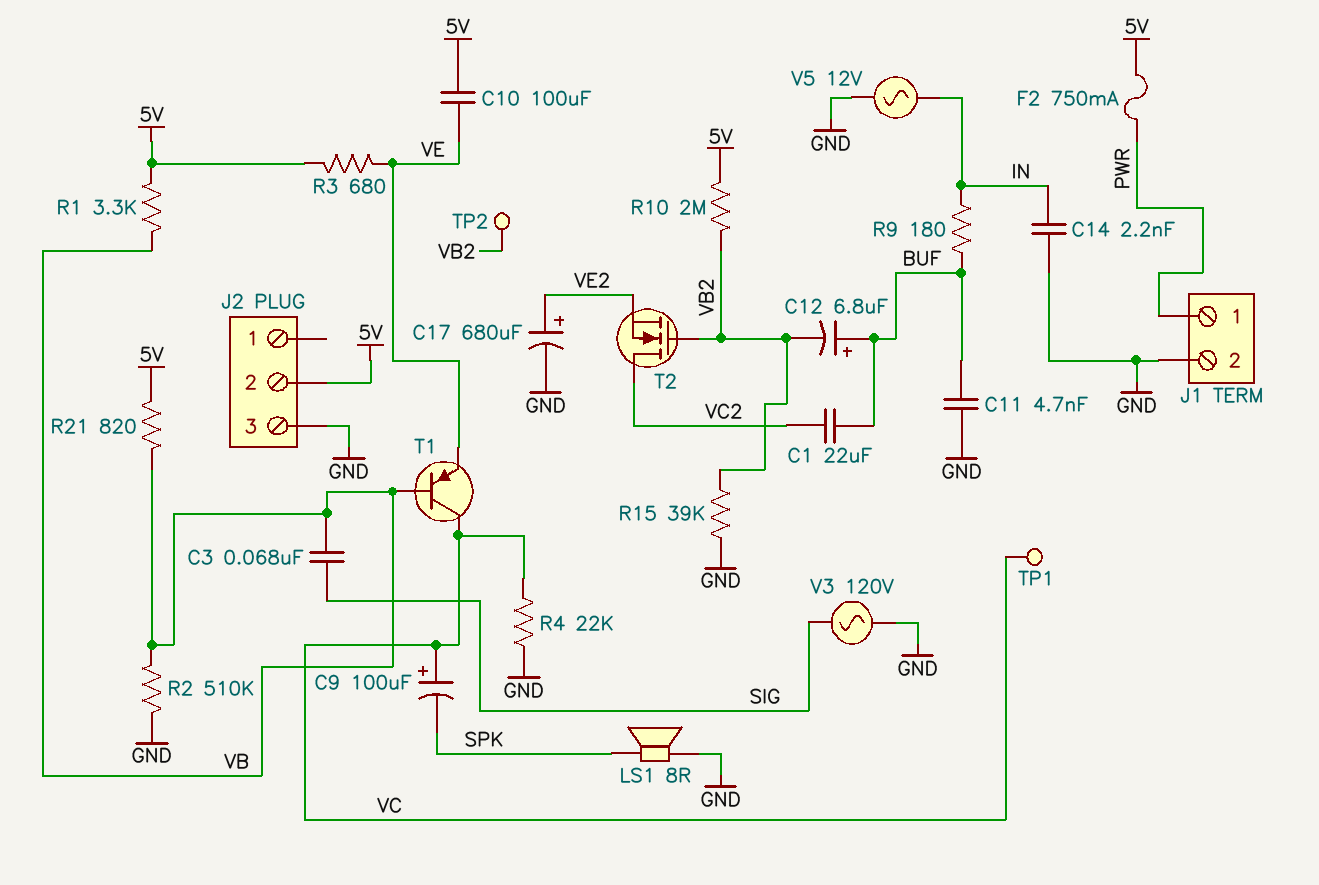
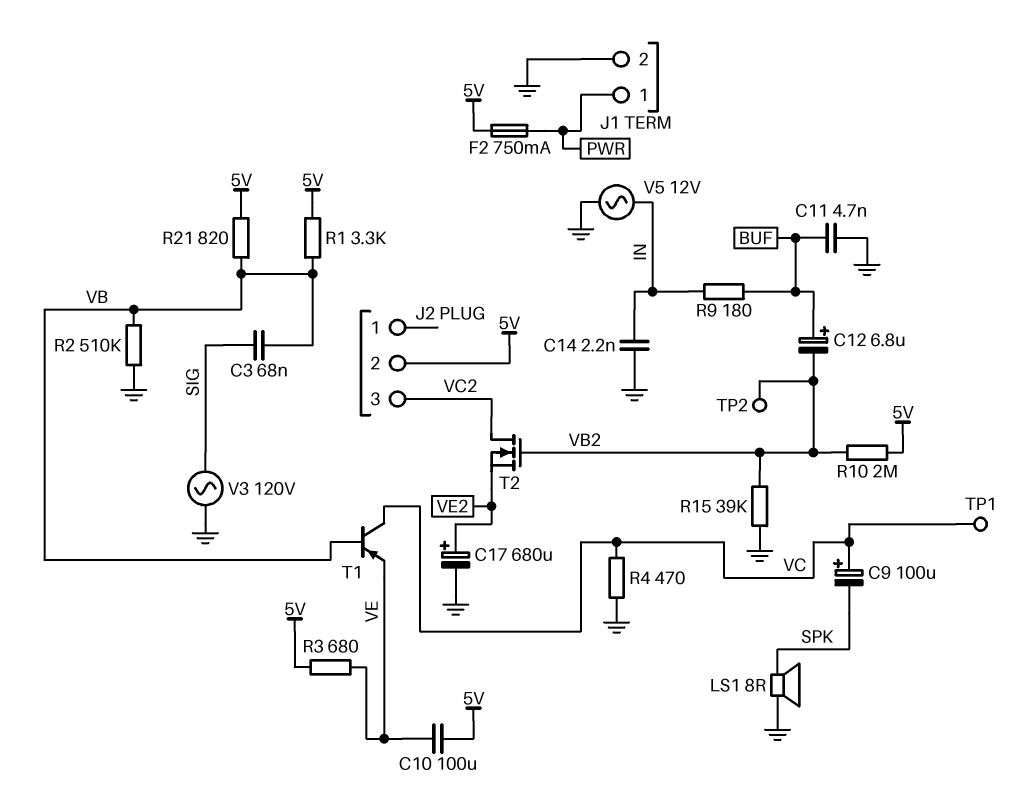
C1: 22uF (BUF, VC2) -> none
J2 pin 3: GND -> VC2
R4: 22k (GND, VC) -> 470 (GND, VC)

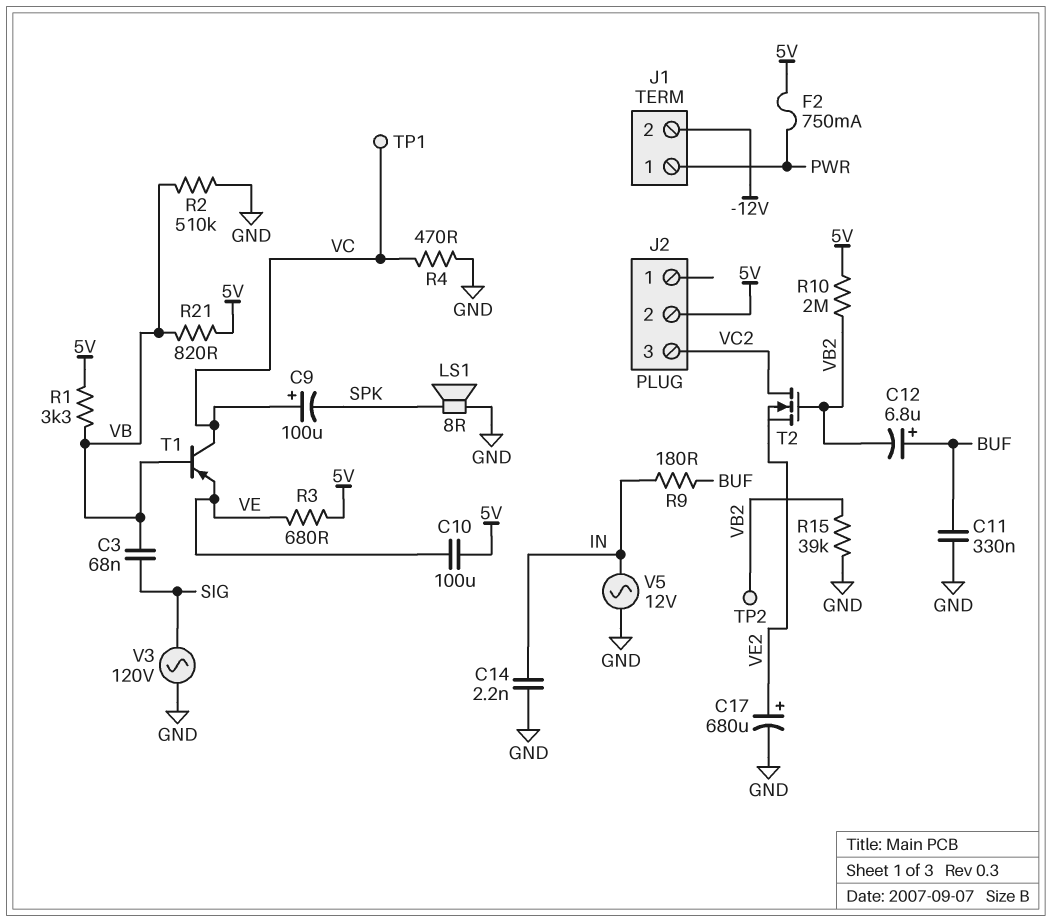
C11: 4.7nF (BUF, GND) -> 330nF (BUF, GND)
J1 pin 2: GND -> -12V

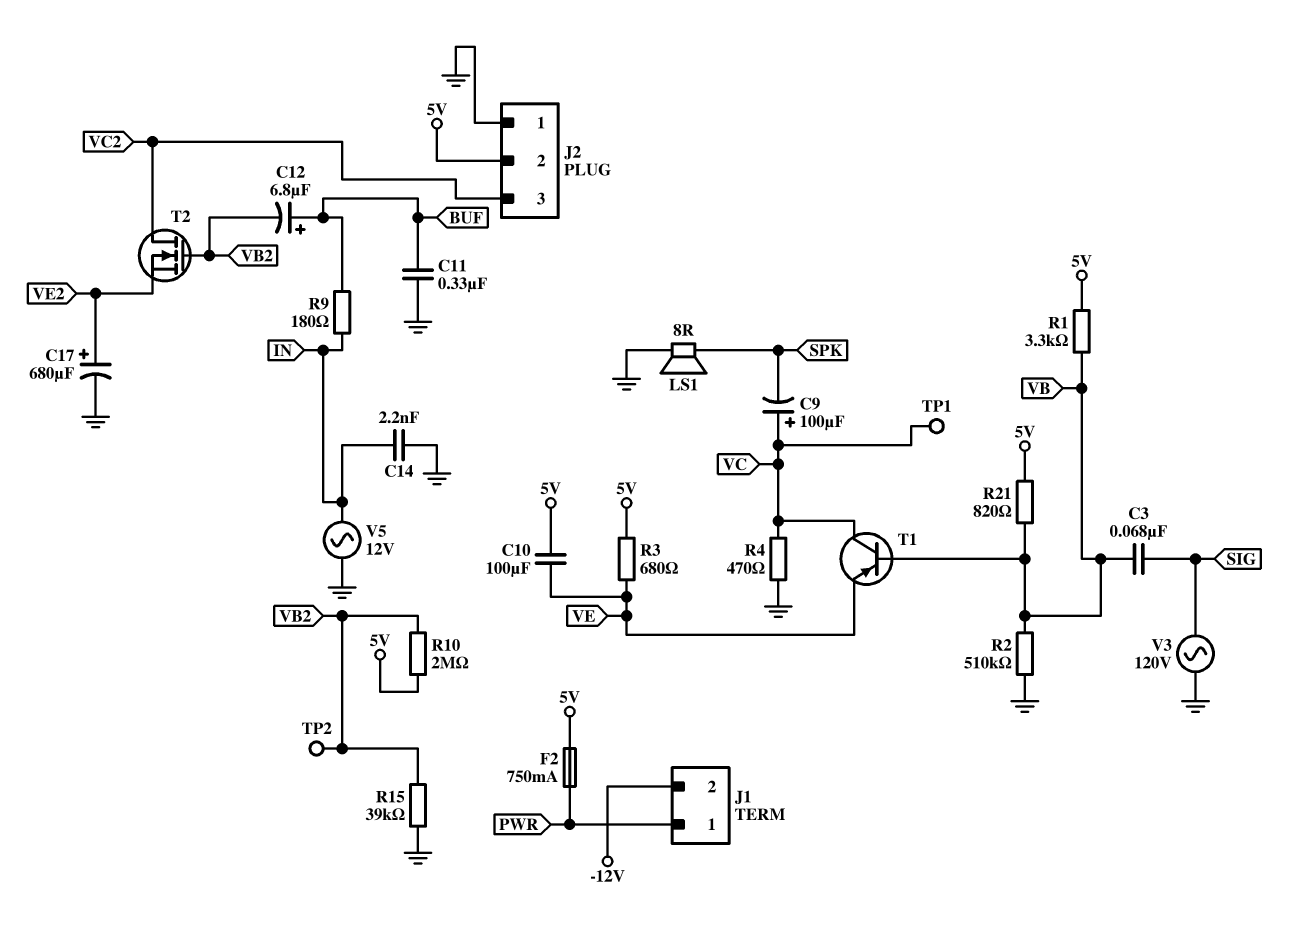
J2 pin 1: none -> GND

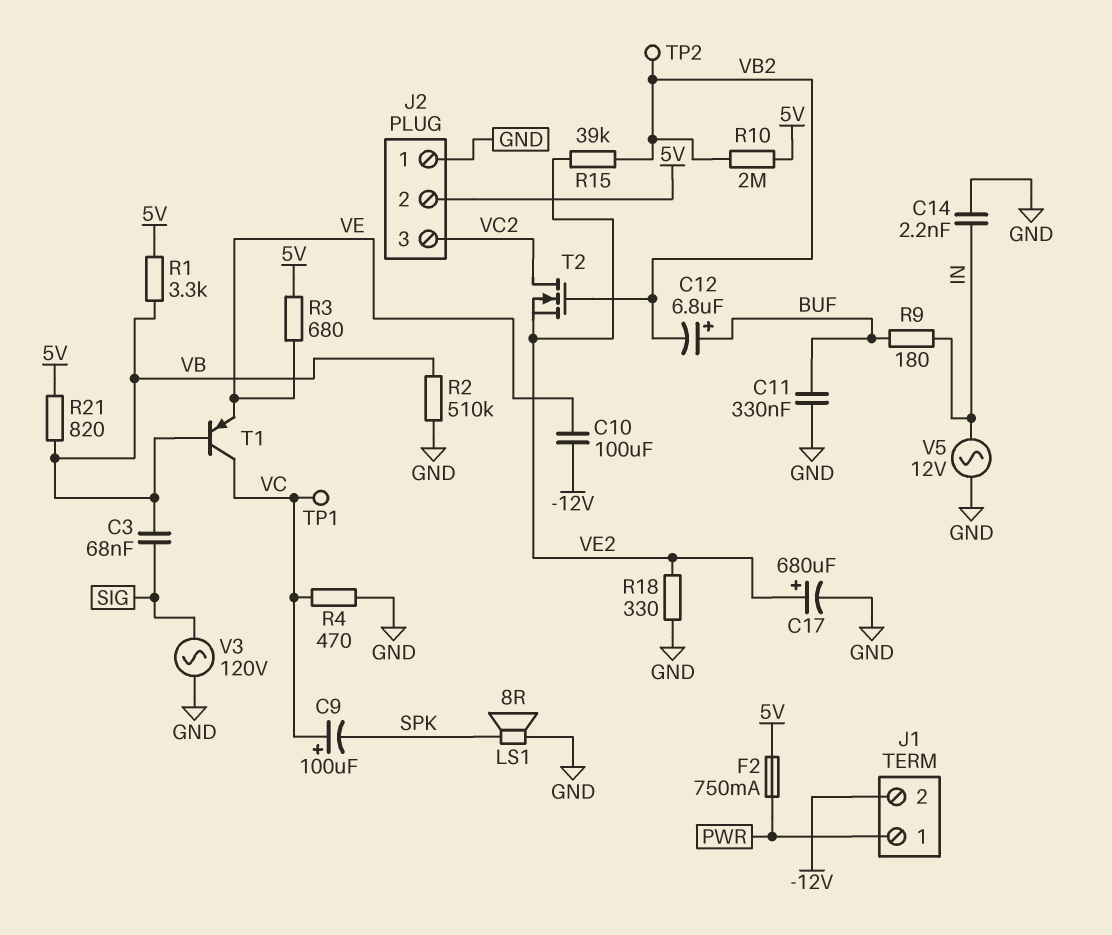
C10: 100uF (5V, VE) -> 100uF (-12V, VE)
R15: 39k (GND, VB2) -> 39k (VB2, VE2)
R18: none -> 330 (GND, VE2)

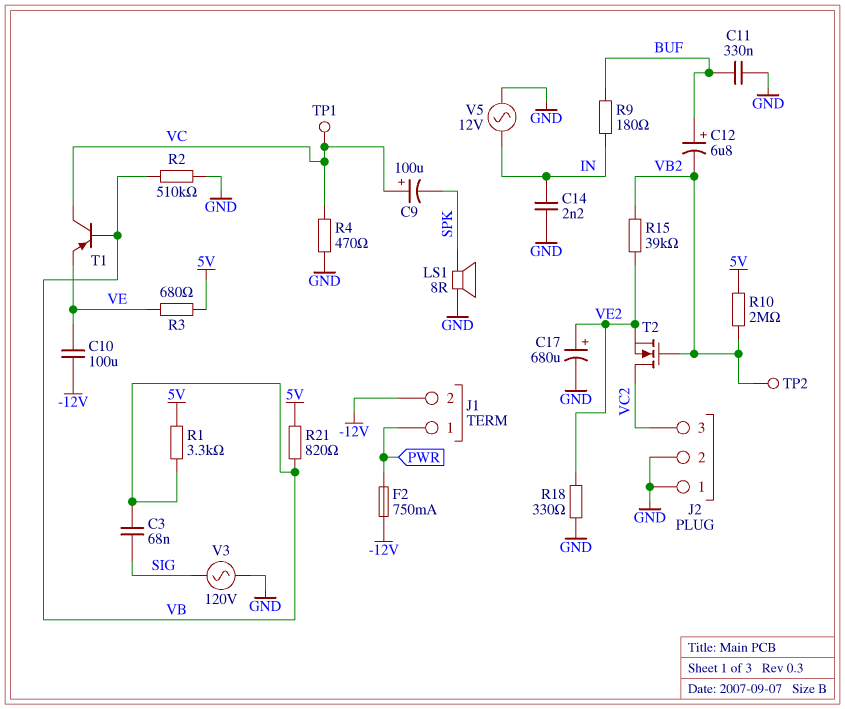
F2: 750mA (5V, PWR) -> 750mA (-12V, PWR)
J2 pin 2: 5V -> GND

